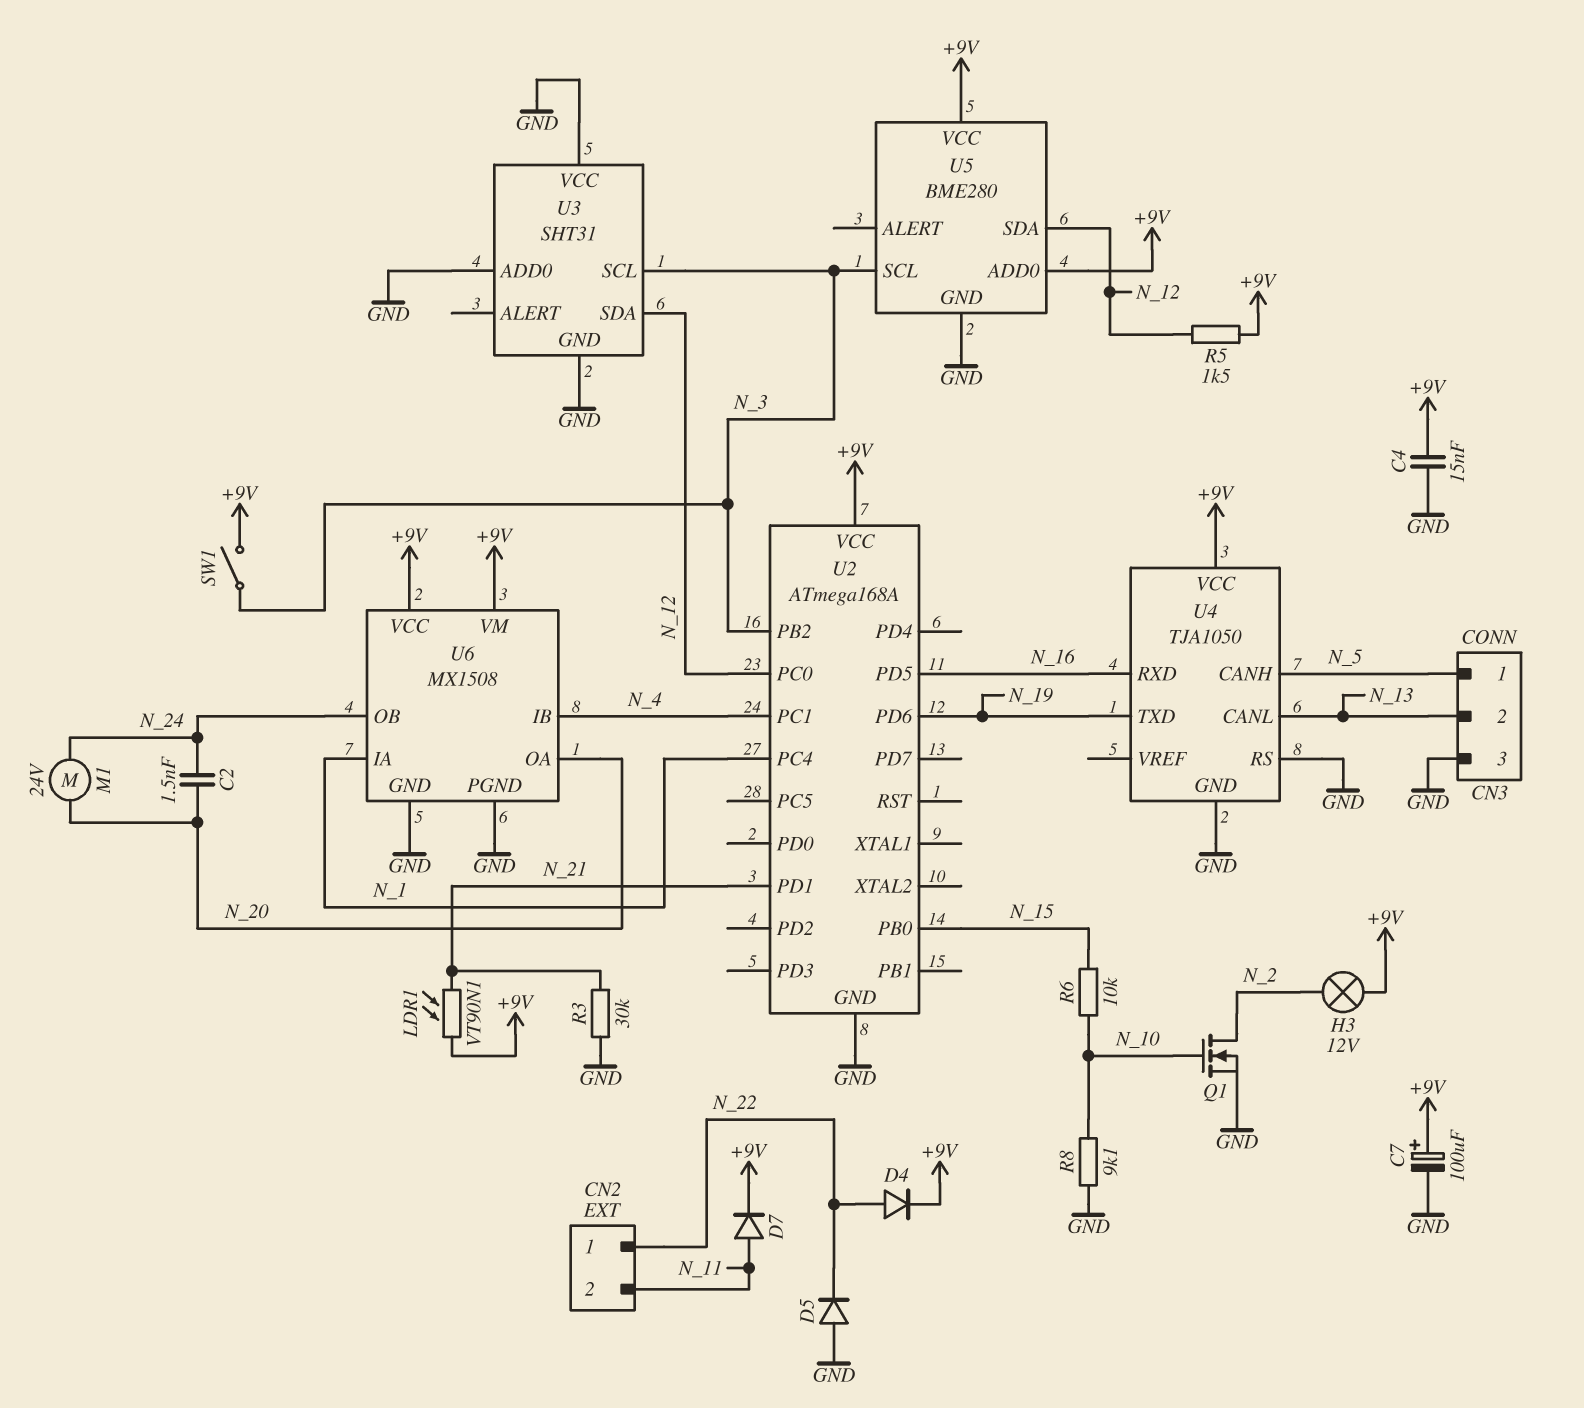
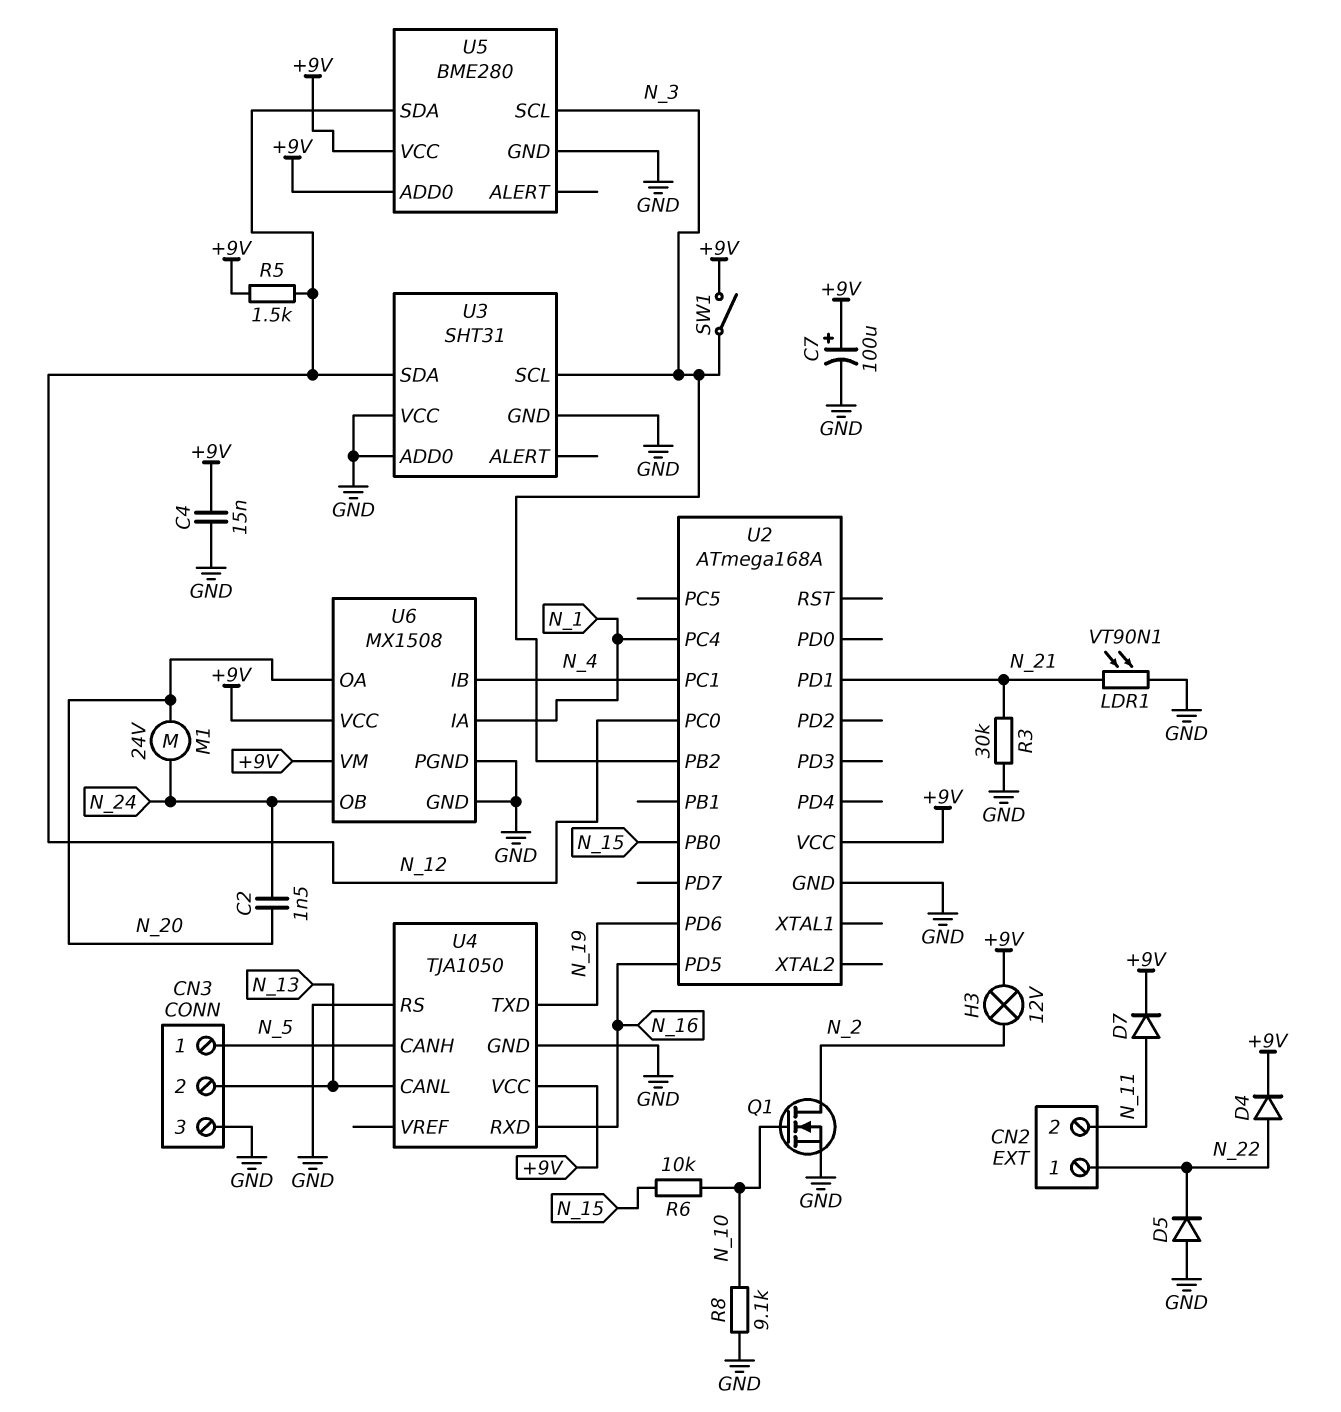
LDR1: VT90N1 (+9V, N_21) -> VT90N1 (GND, N_21)

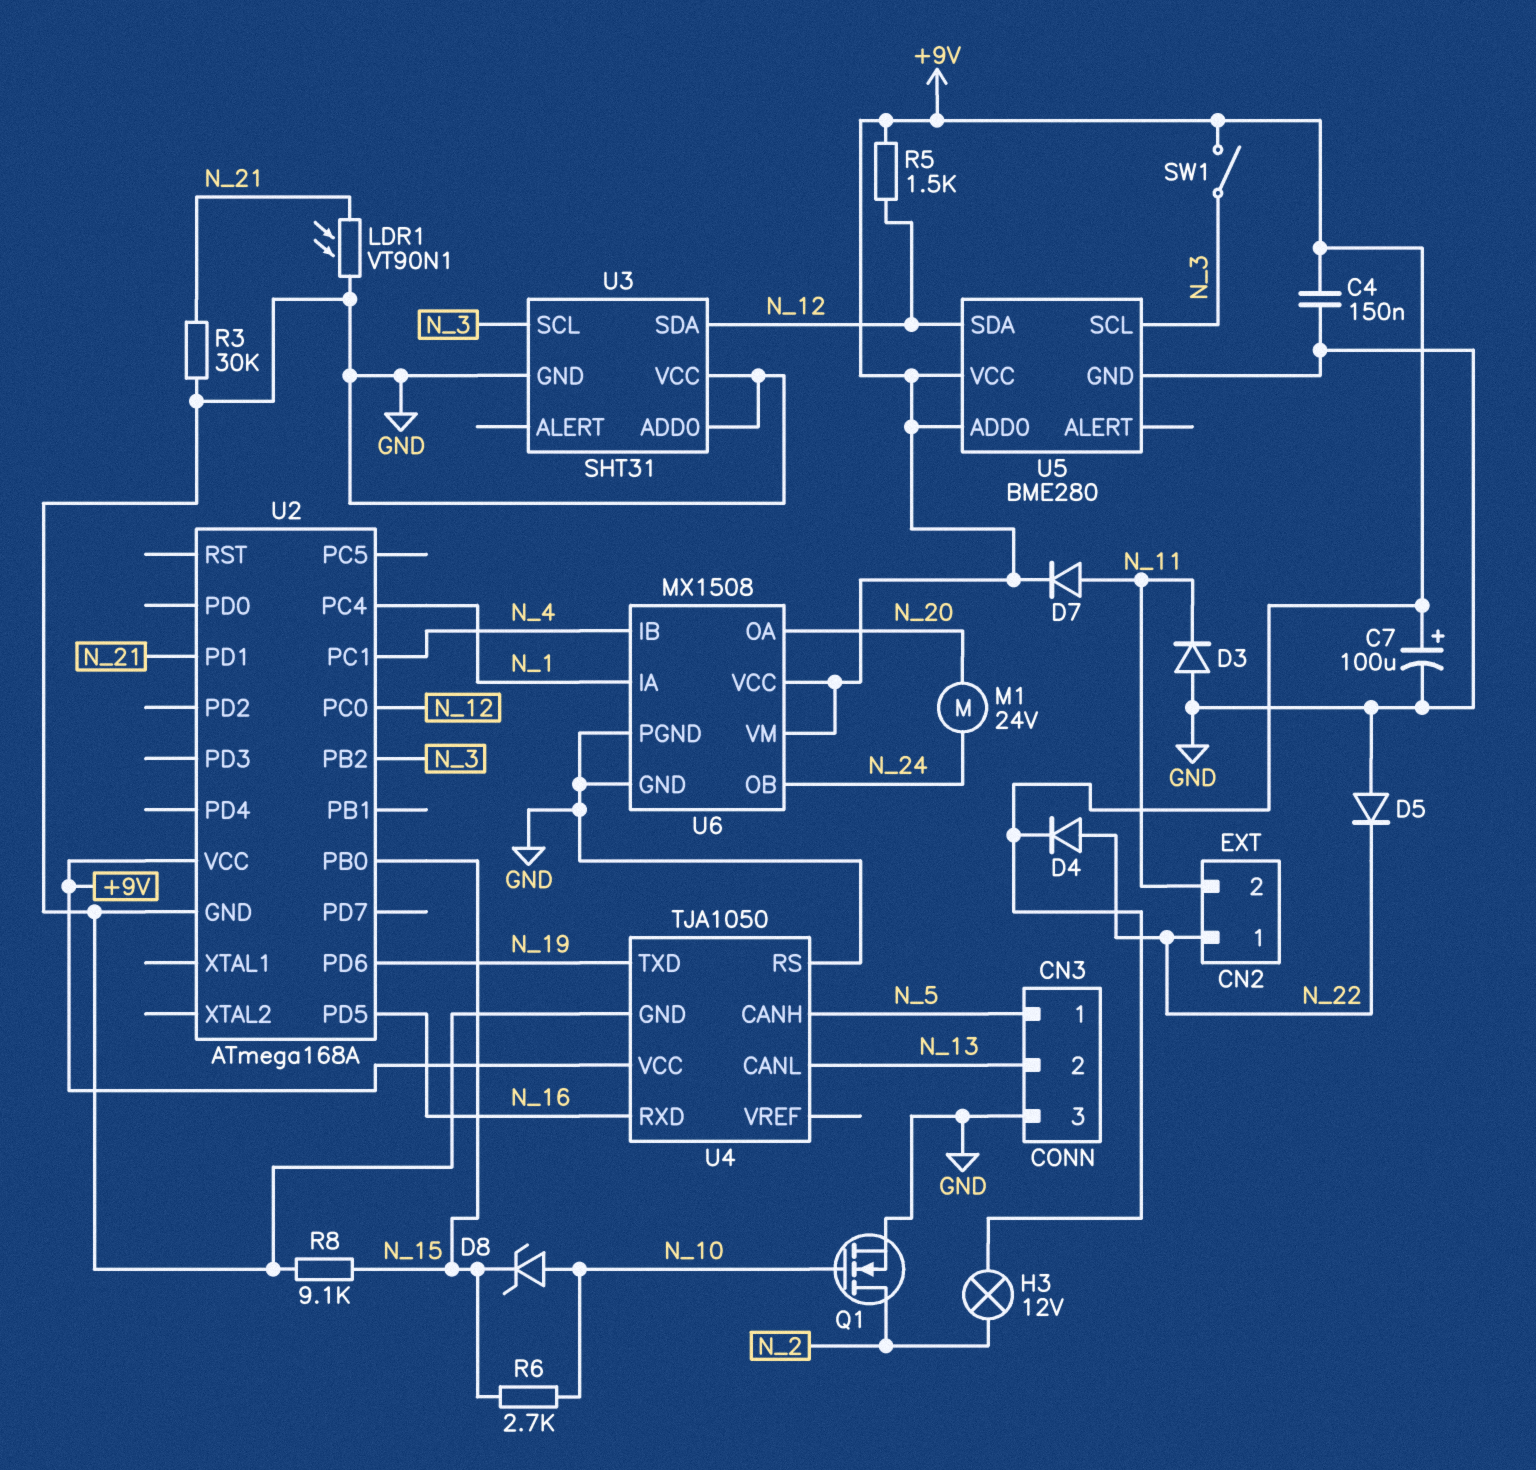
C2: 1.5nF (N_20, N_24) -> none
C4: 15nF (+9V, GND) -> 150nF (+9V, GND)
D3: none -> diode (A GND, K N_11)
D8: none -> zener (A N_10, K N_15)
R6: 10k (N_10, N_15) -> 2.7k (N_10, N_15)
R8: 9.1k (GND, N_10) -> 9.1k (GND, N_15)

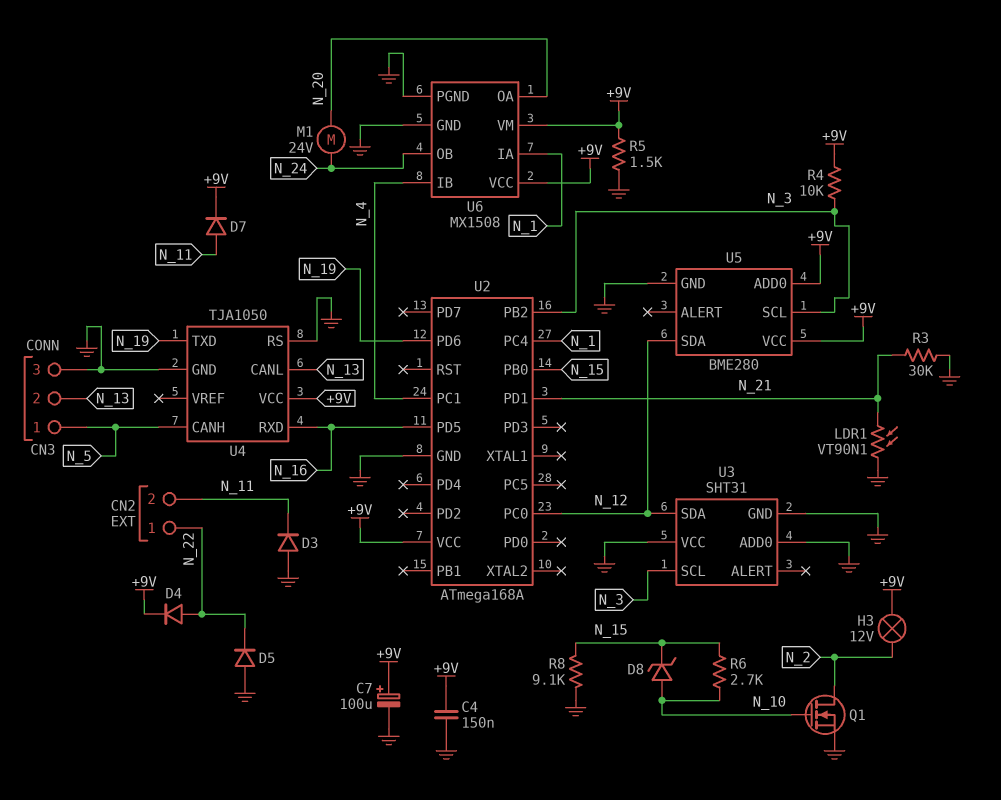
R4: none -> 10k (+9V, N_3)
R5: 1.5k (+9V, N_12) -> 1.5k (+9V, GND)
SW1: switch (+9V, N_3) -> none

